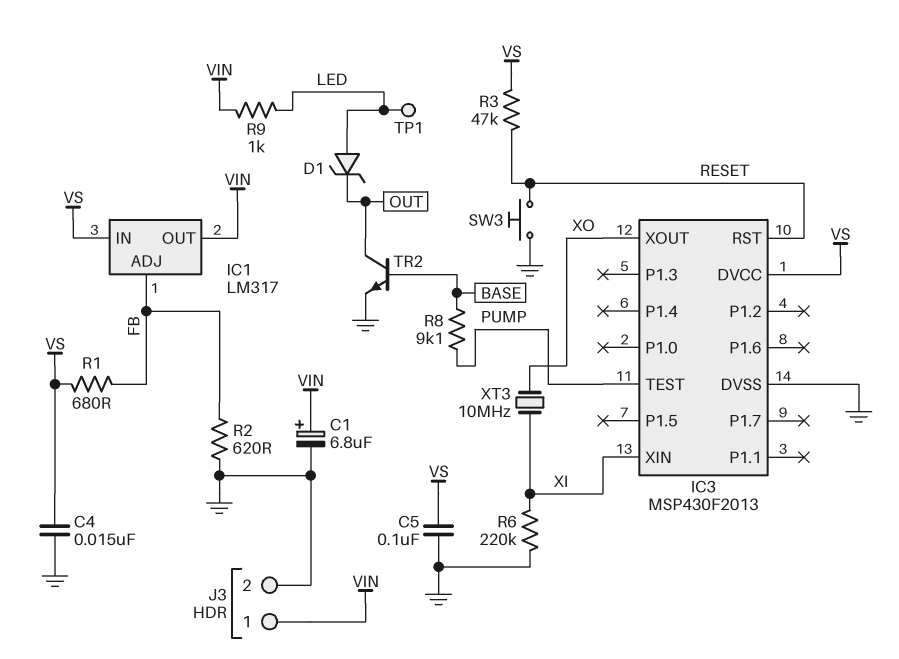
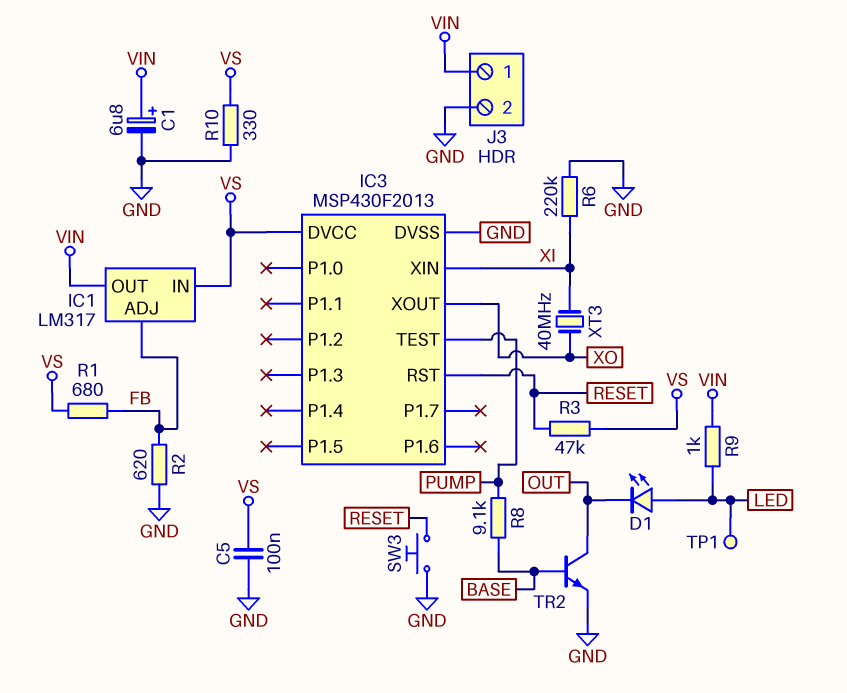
C4: 15nF (GND, VS) -> none
D1: zener (A LED, K OUT) -> LED (A LED, K OUT)
R10: none -> 330 (GND, VS)
XT3: 10MHz (XI, XO) -> 40MHz (XI, XO)

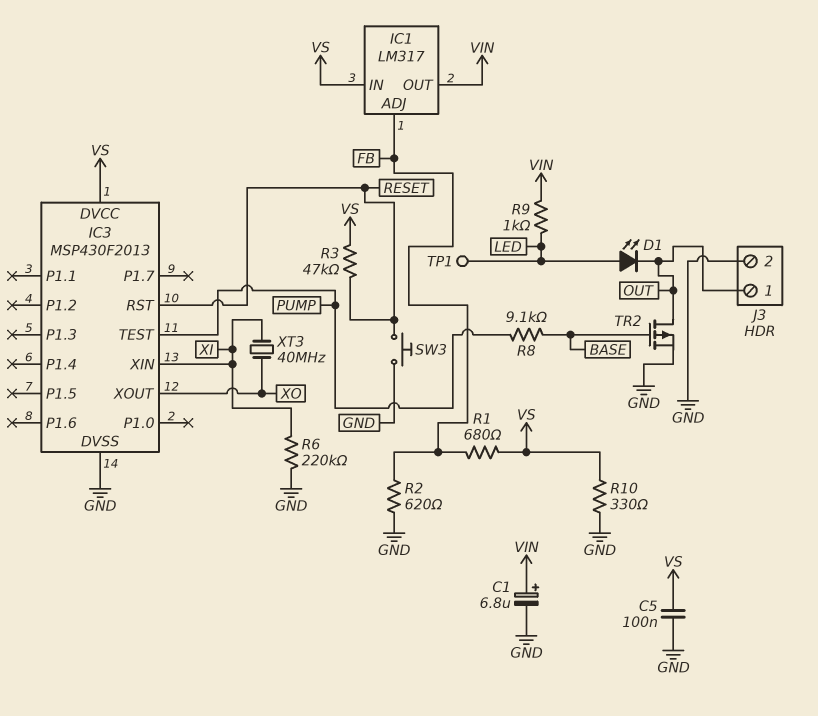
J3 pin 1: VIN -> OUT
TR2: NPN (B BASE, C OUT, E GND) -> PMOS (G BASE, D OUT, S GND)

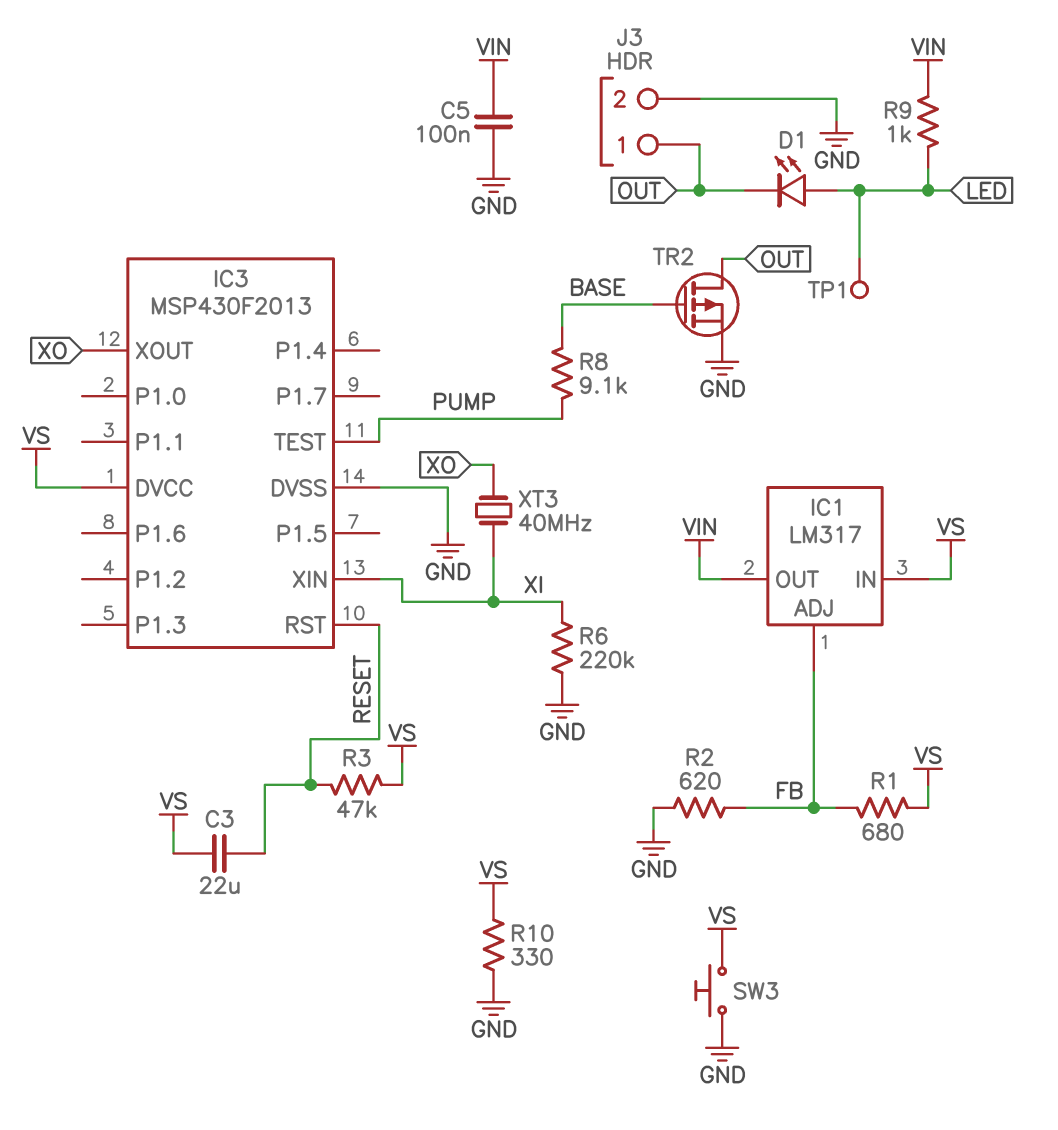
C1: 6.8uF (plus VIN, minus GND) -> none
C3: none -> 22uF (RESET, VS)
C5: 100nF (GND, VS) -> 100nF (GND, VIN)
SW3: button (GND, RESET) -> button (GND, VS)

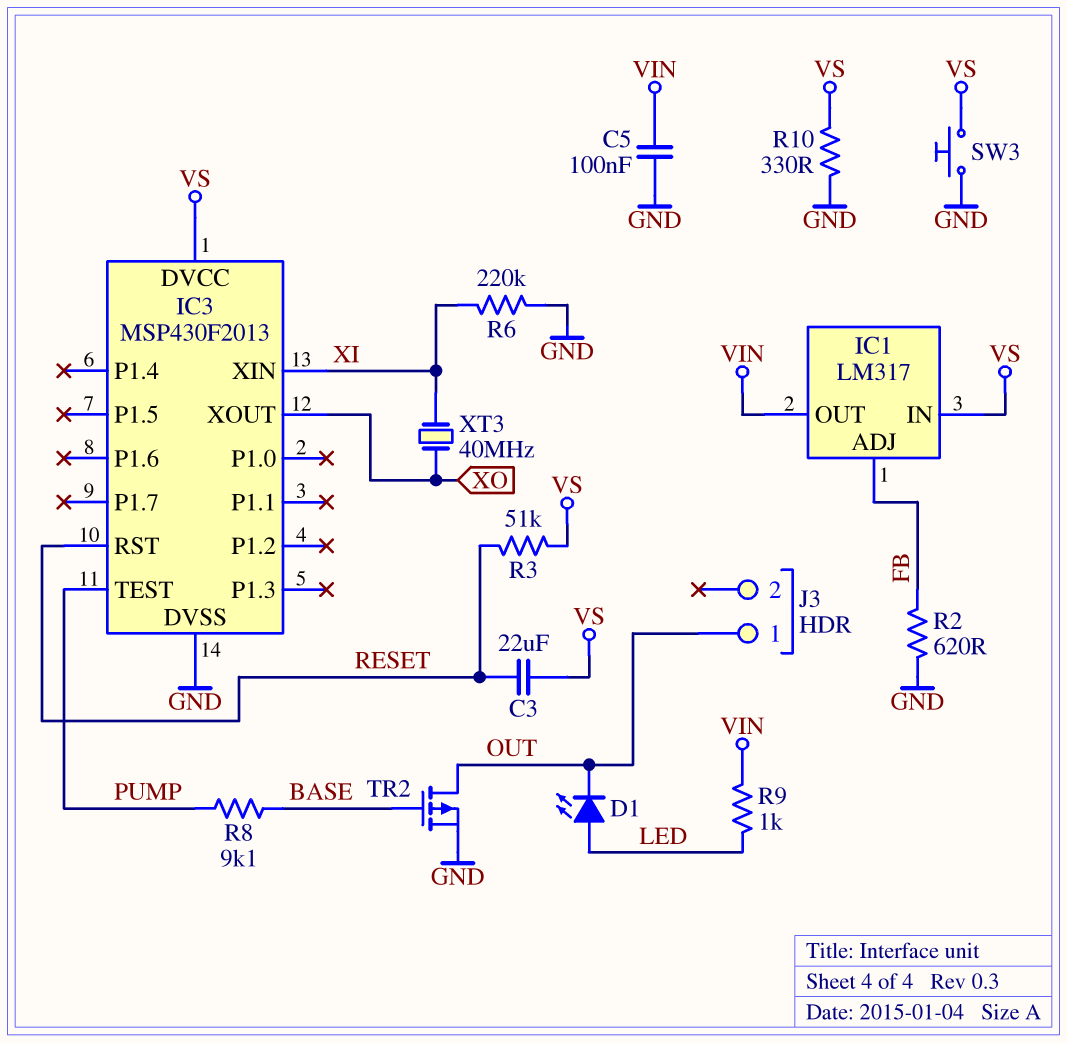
J3 pin 2: GND -> none
R1: 680 (FB, VS) -> none
R3: 47k (RESET, VS) -> 51k (RESET, VS)
TP1: test point (LED) -> none

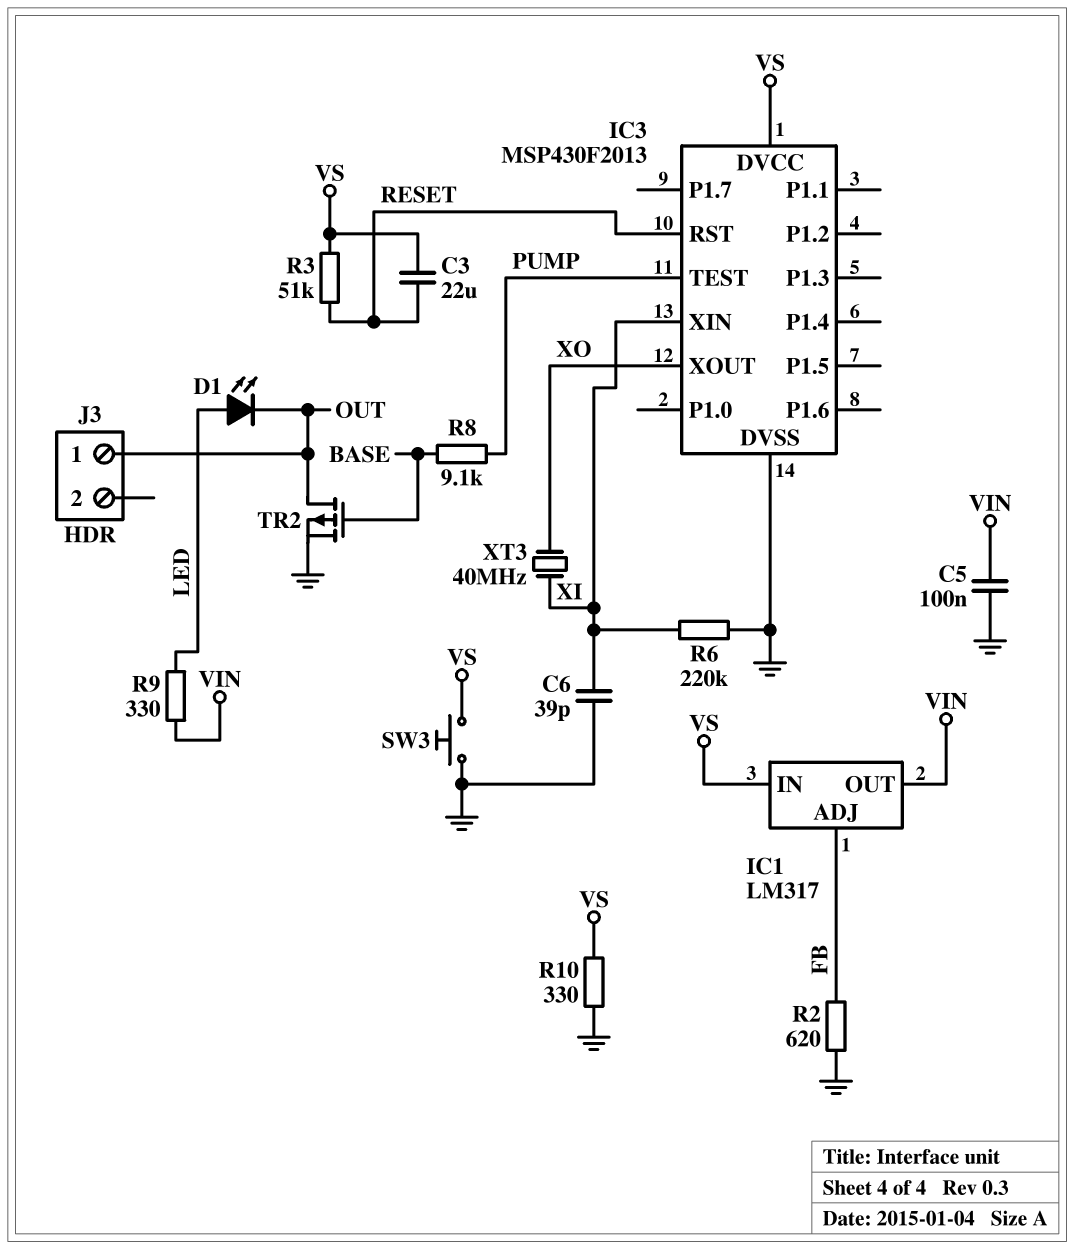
C6: none -> 39pF (GND, XI)
R9: 1k (LED, VIN) -> 330 (LED, VIN)

